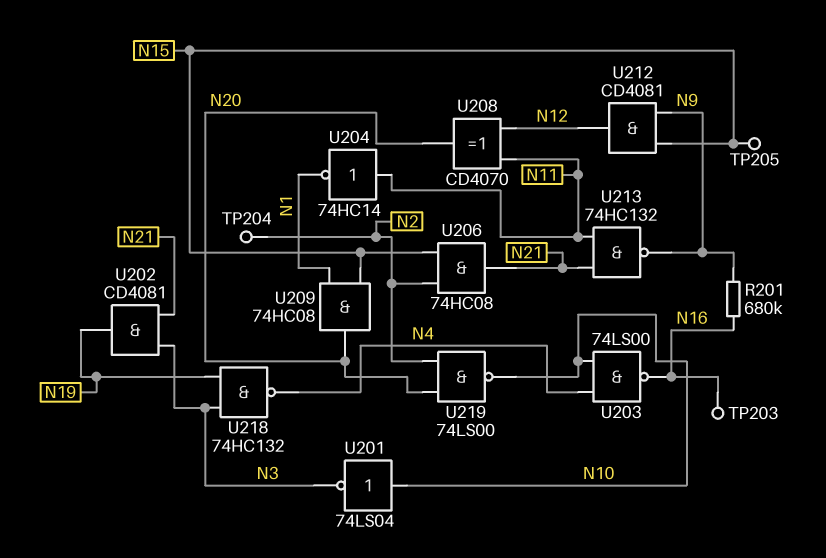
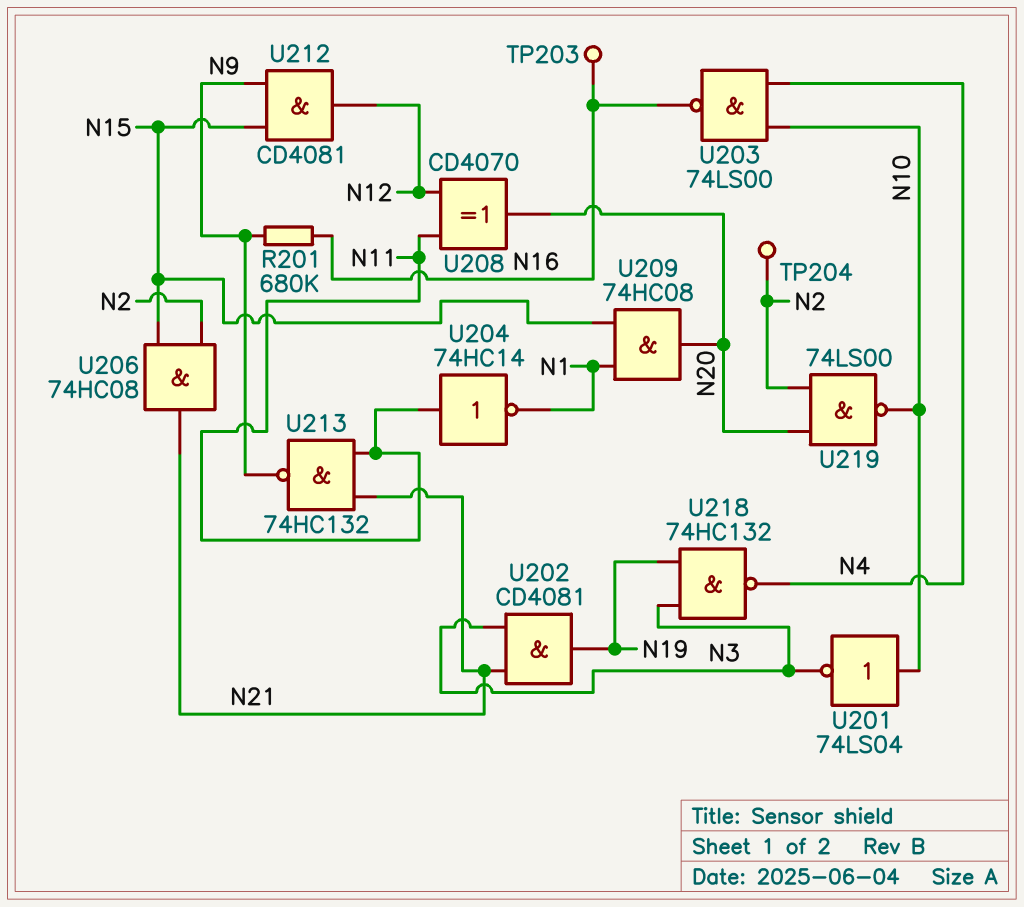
TP205: test point (N15) -> none

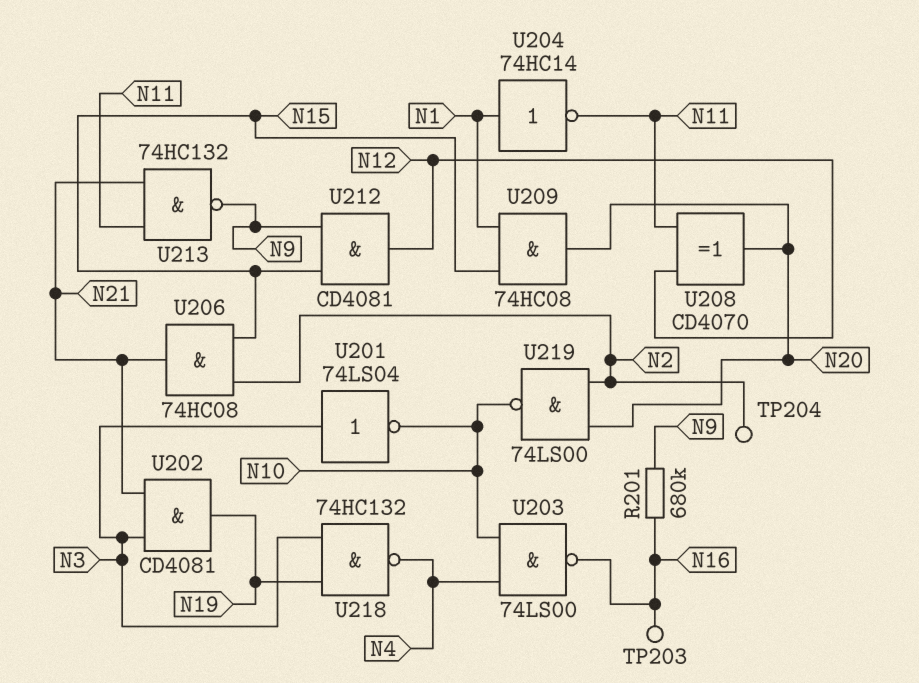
U201: NOT 74LS04 (in N10, out N3) -> NOT 74LS04 (in N3, out N10)
U204: NOT 74HC14 (in N11, out N1) -> NOT 74HC14 (in N1, out N11)

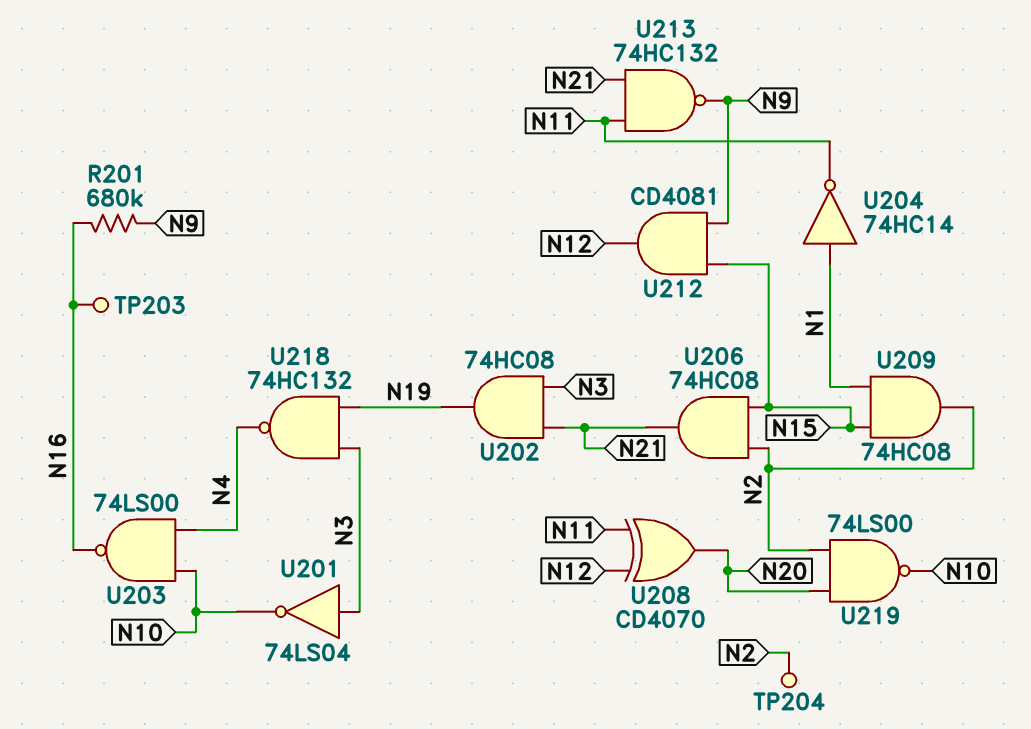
U202: AND CD4081 (in N3, in N21, out N19) -> AND 74HC08 (in N3, in N21, out N19)
U209: AND 74HC08 (in N1, in N15, out N20) -> AND 74HC08 (in N1, in N15, out N2)

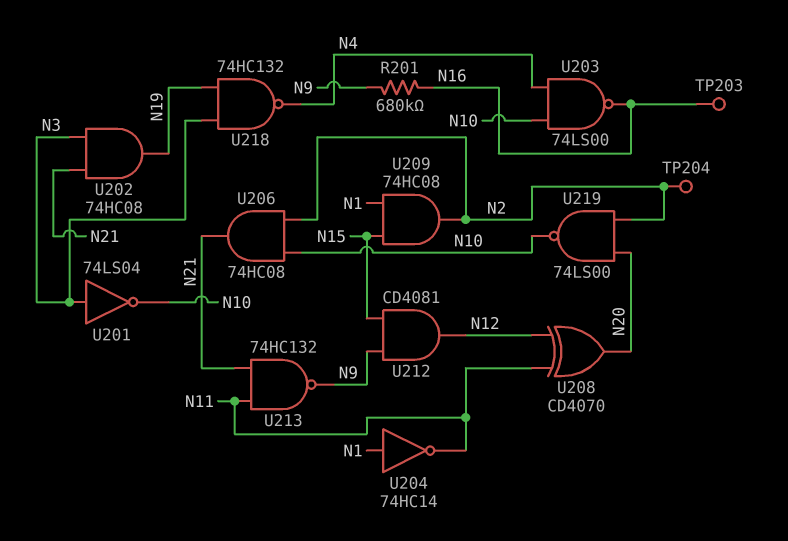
U206: AND 74HC08 (in N2, in N15, out N21) -> AND 74HC08 (in N2, in N10, out N21)

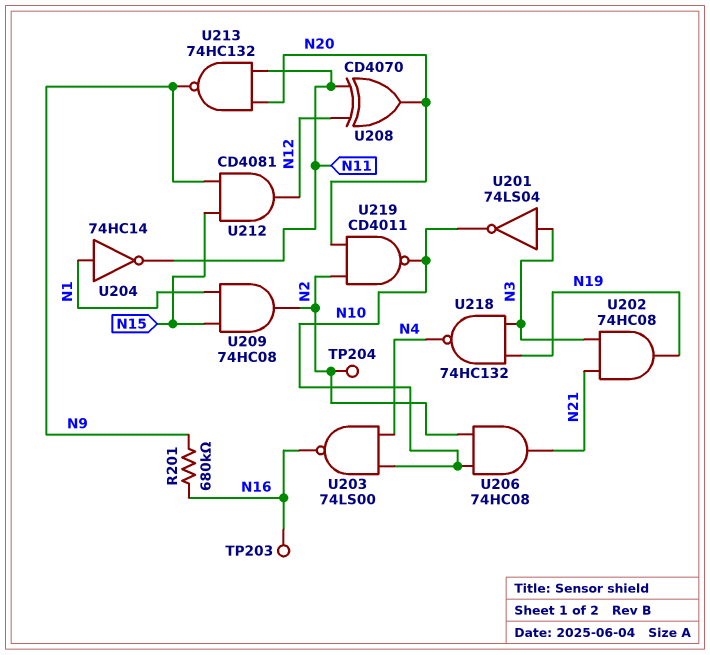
U213: NAND 74HC132 (in N11, in N21, out N9) -> NAND 74HC132 (in N11, in N20, out N9)
U219: NAND 74LS00 (in N2, in N20, out N10) -> NAND CD4011 (in N2, in N20, out N10)

